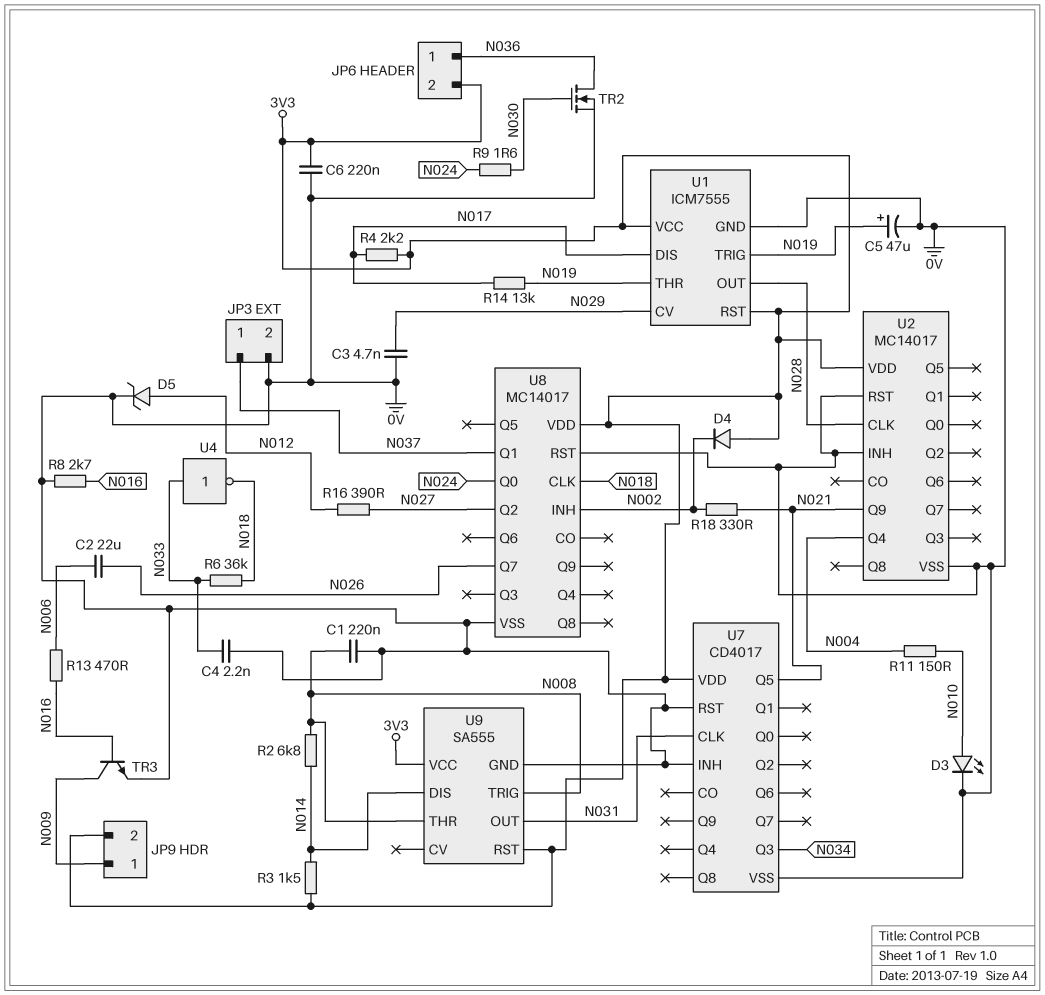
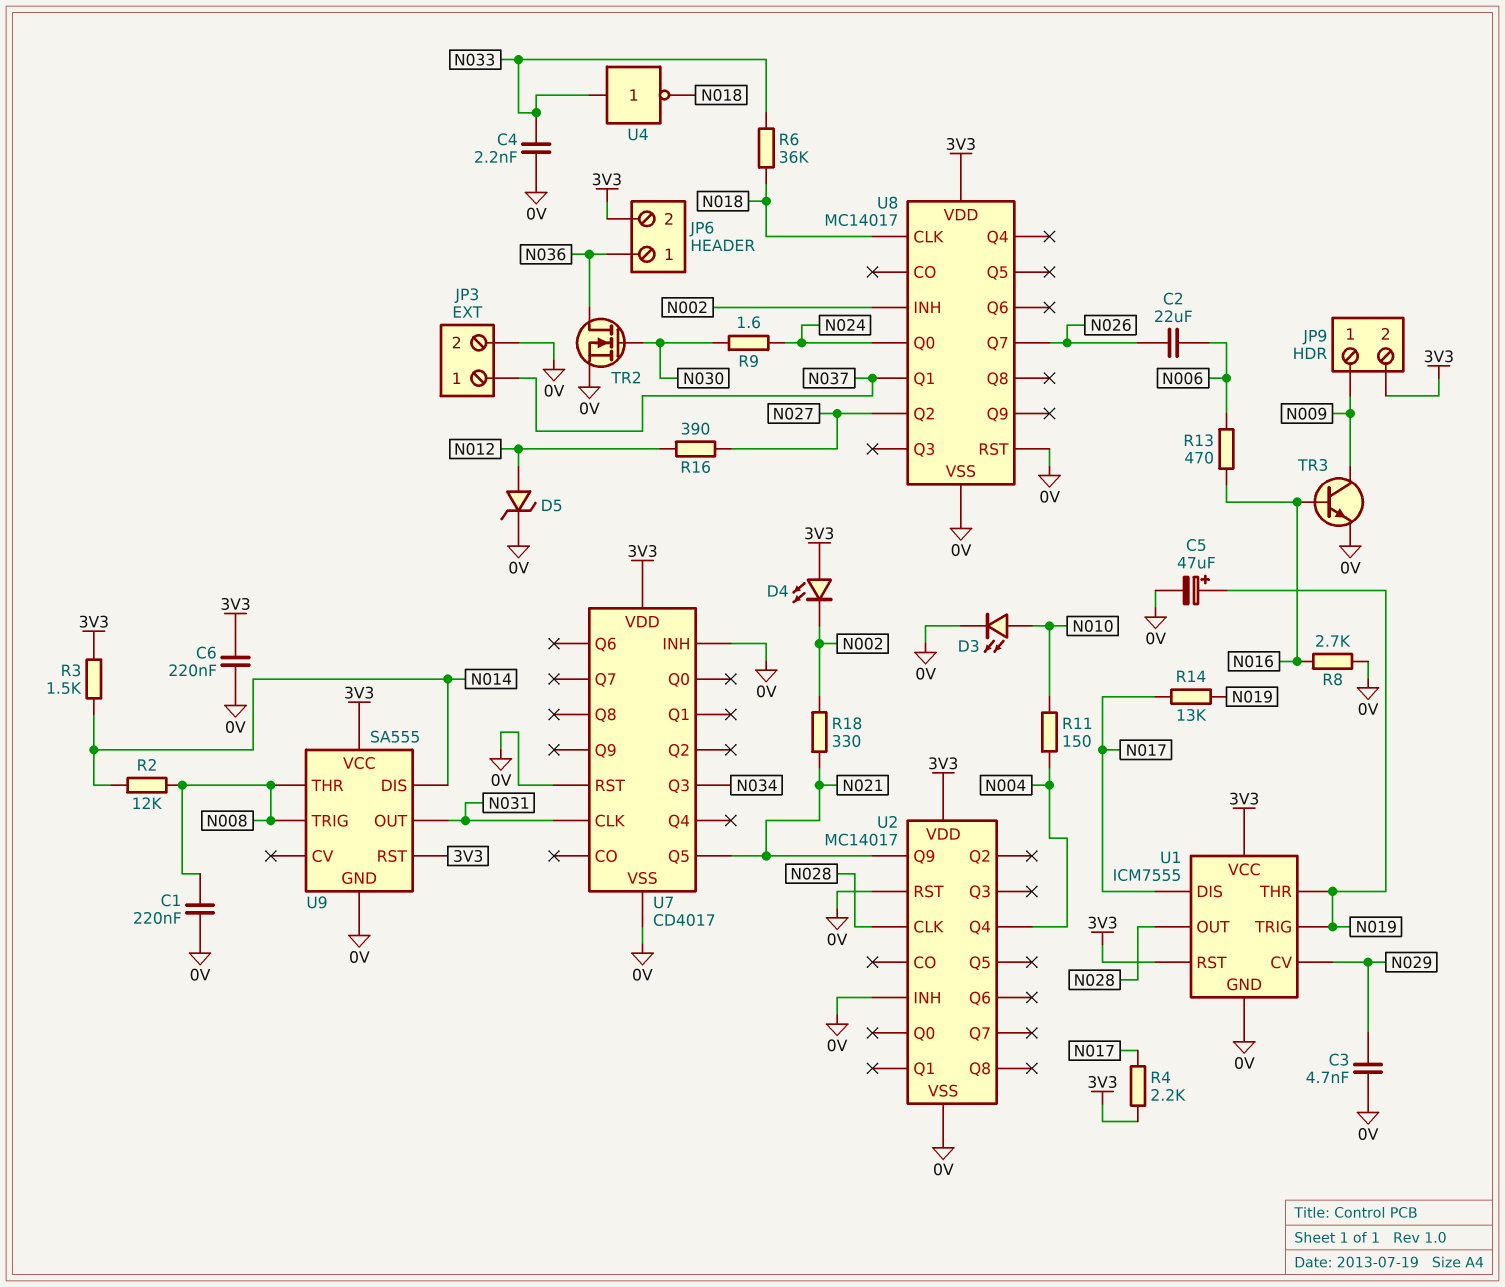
D4: diode (A 3V3, K N002) -> LED (A 3V3, K N002)
R2: 6.8k (N008, N014) -> 12k (N008, N014)

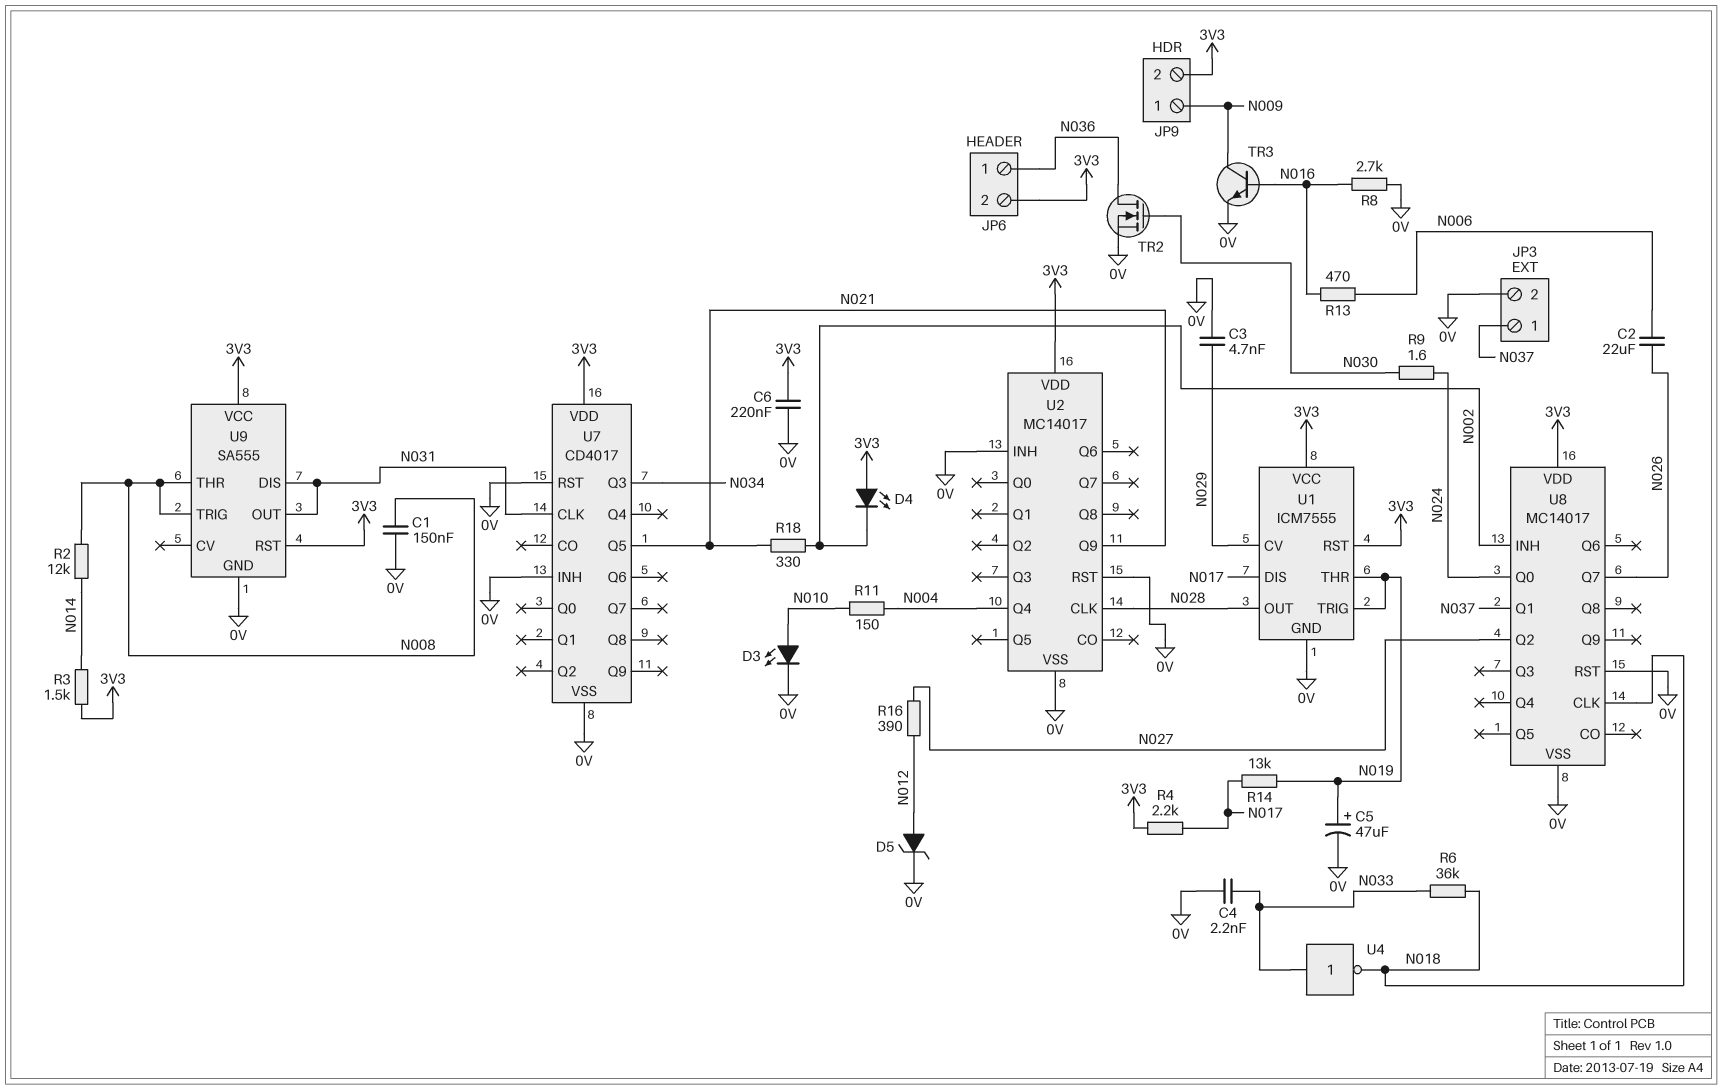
C1: 220nF (0V, N008) -> 150nF (0V, N008)
U9 pin DIS: N014 -> N031

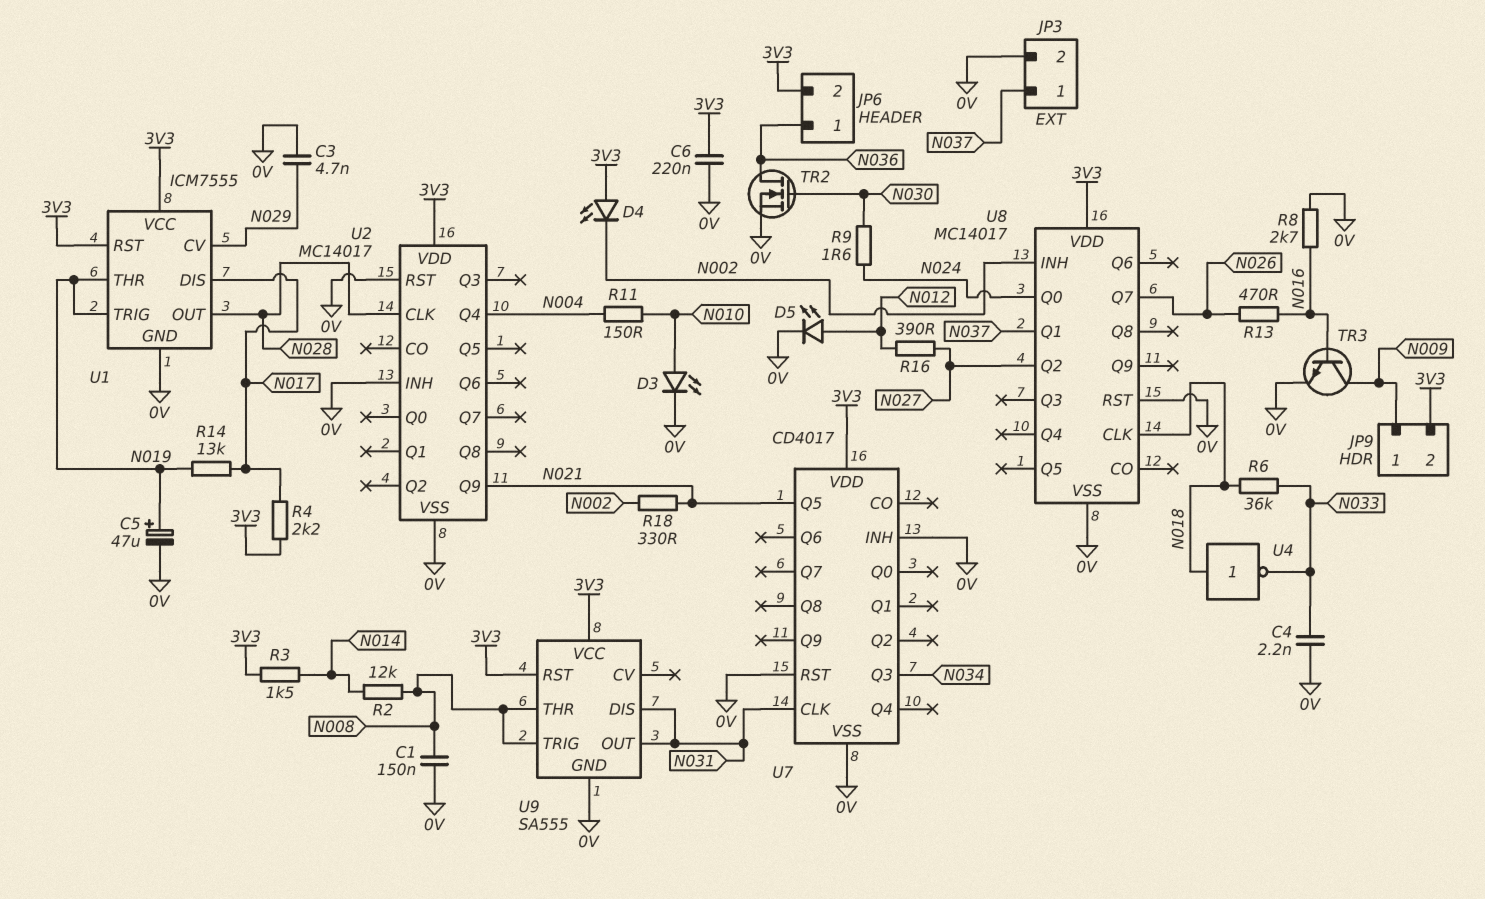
C2: 22uF (N006, N026) -> none
D5: zener (A N012, K 0V) -> LED (A N012, K 0V)
R13: 470 (N006, N016) -> 470 (N016, N026)
U4: NOT (in N033, out N018) -> NOT (in N018, out N033)

